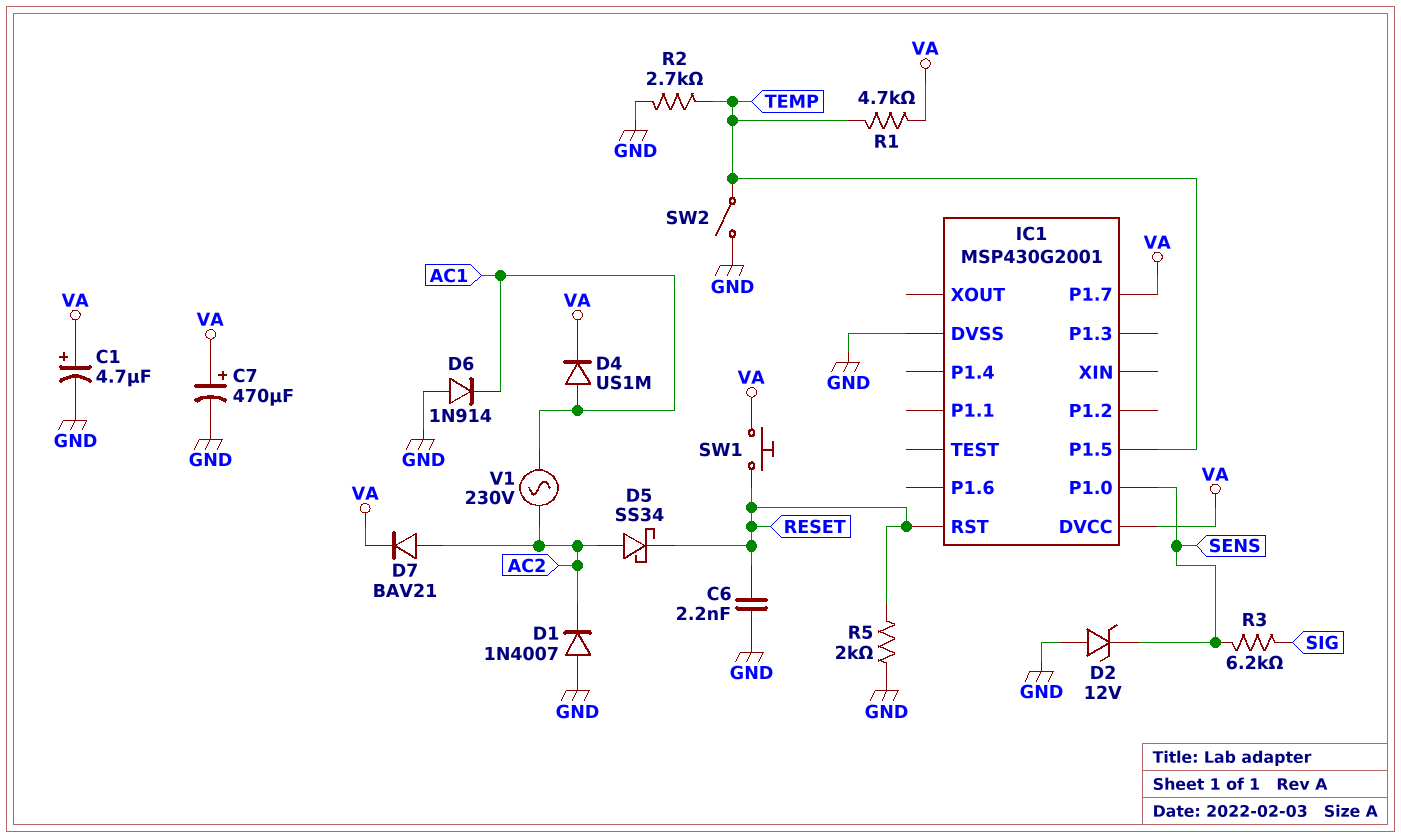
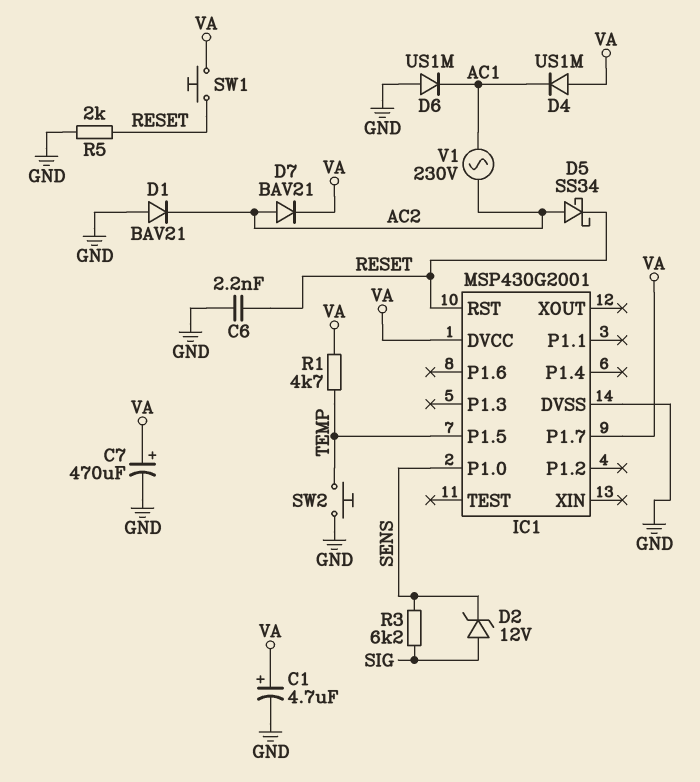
D1: diode 1N4007 (A GND, K AC2) -> diode BAV21 (A GND, K AC2)
D2: zener 12V (A GND, K SENS) -> zener 12V (A SIG, K SENS)
D4: diode US1M (A AC1, K VA) -> diode US1M (A VA, K AC1)
D6: diode 1N914 (A GND, K AC1) -> diode US1M (A GND, K AC1)
R2: 2.7k (GND, TEMP) -> none
SW2: switch (GND, TEMP) -> button (GND, TEMP)

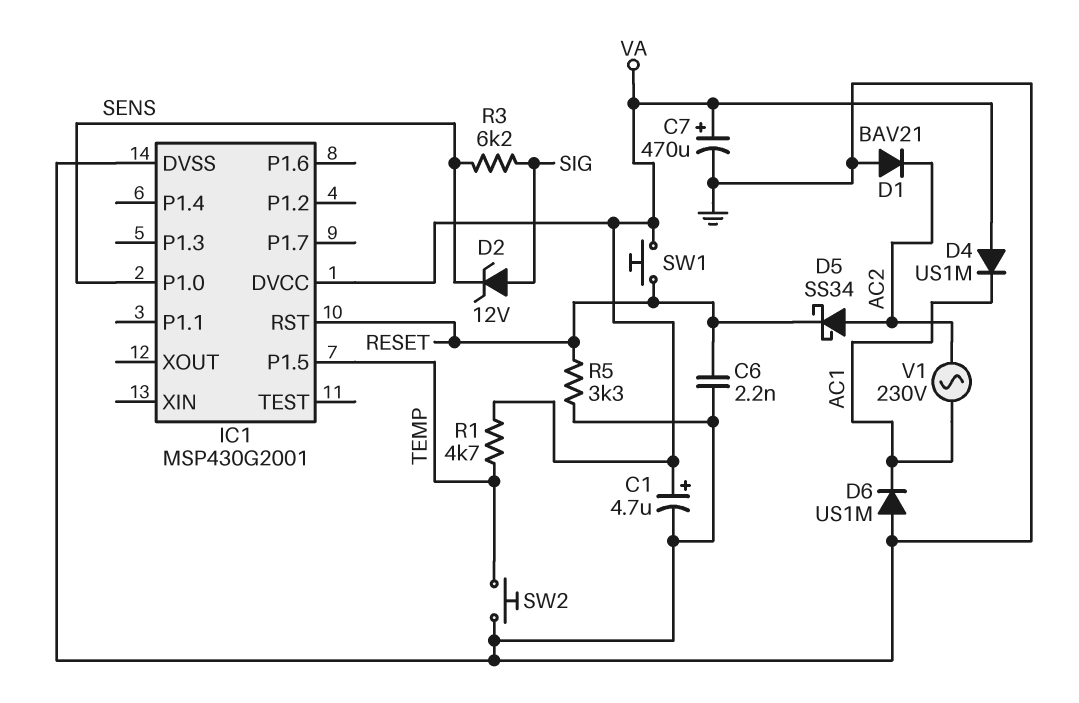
D7: diode BAV21 (A AC2, K VA) -> none
IC1 pin P1.7: VA -> none
R5: 2k (GND, RESET) -> 3.3k (GND, RESET)

